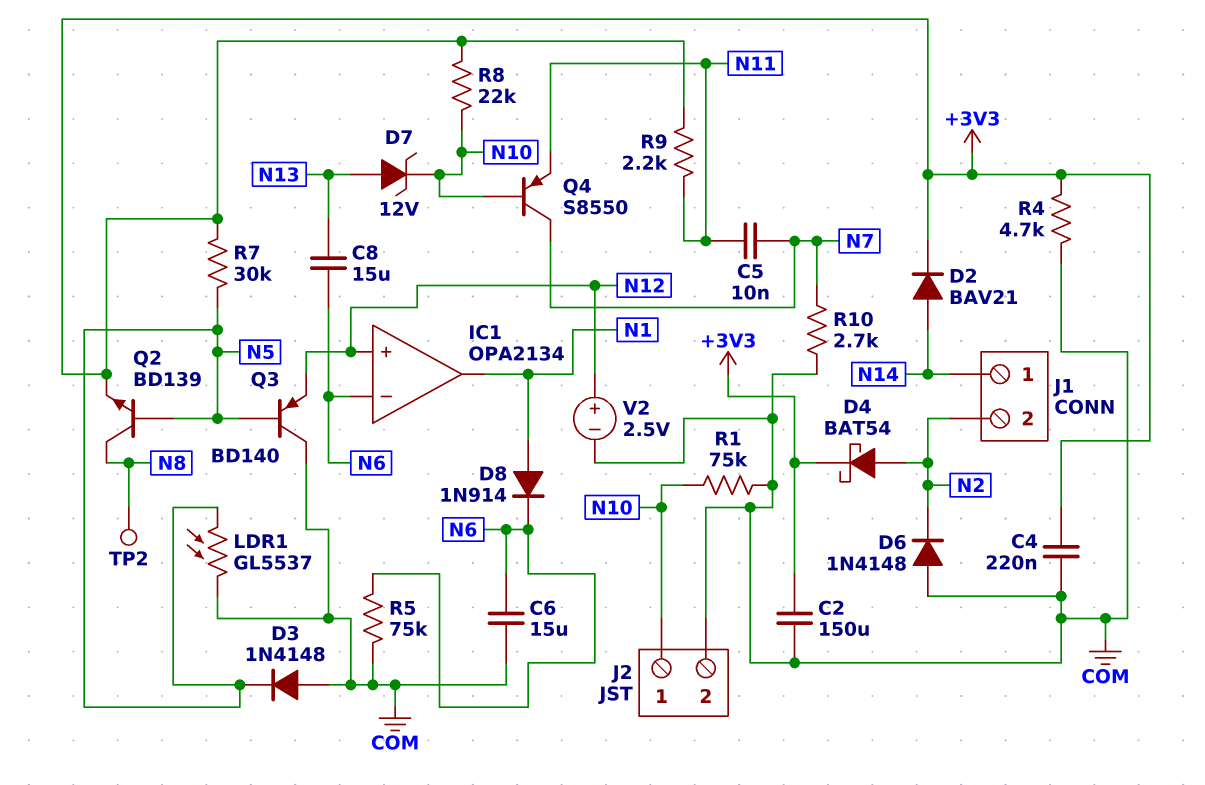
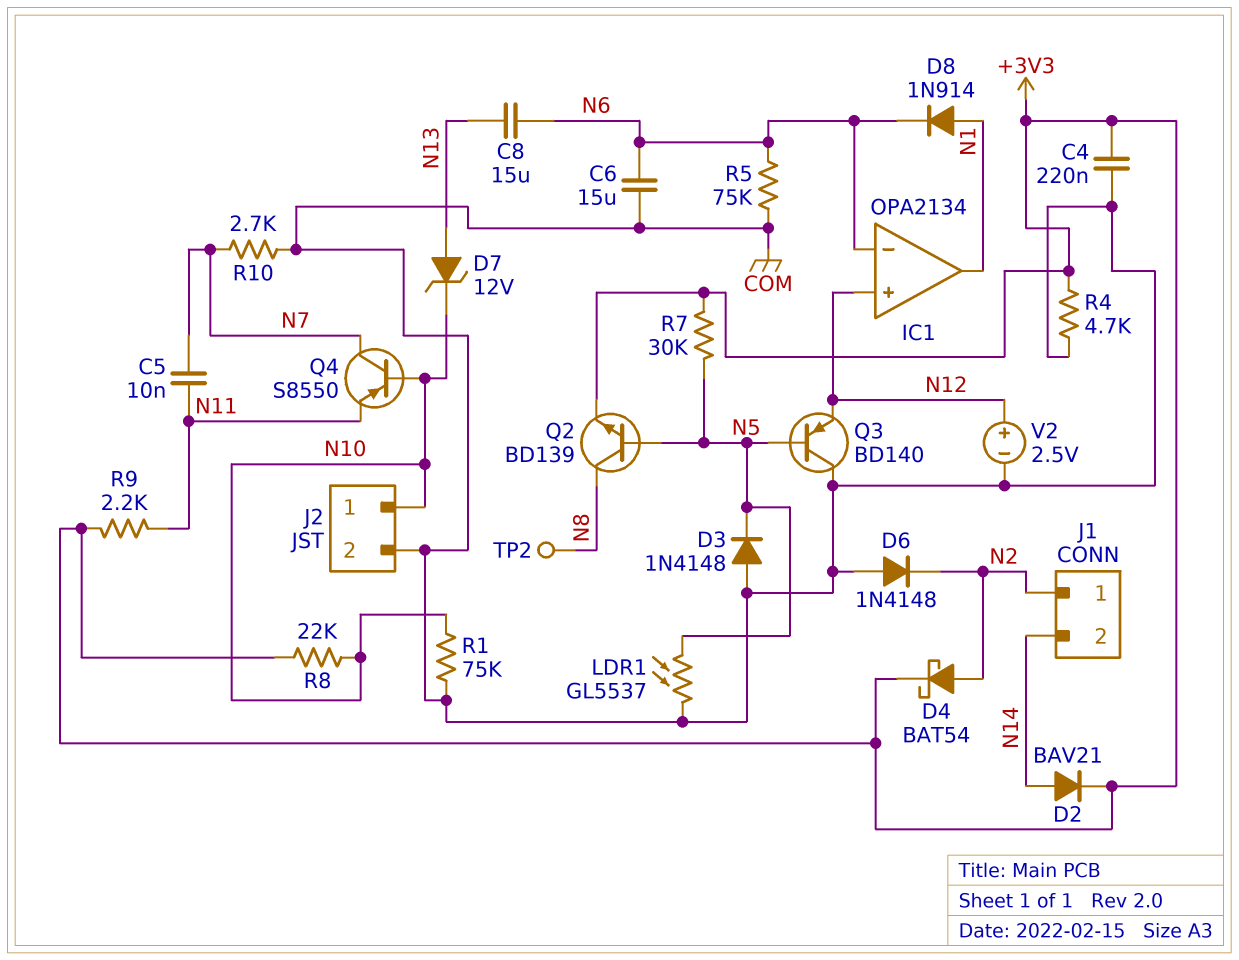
C2: 150uF (+3V3, COM) -> none
J1 pin 1: N14 -> N2
J1 pin 2: N2 -> N14

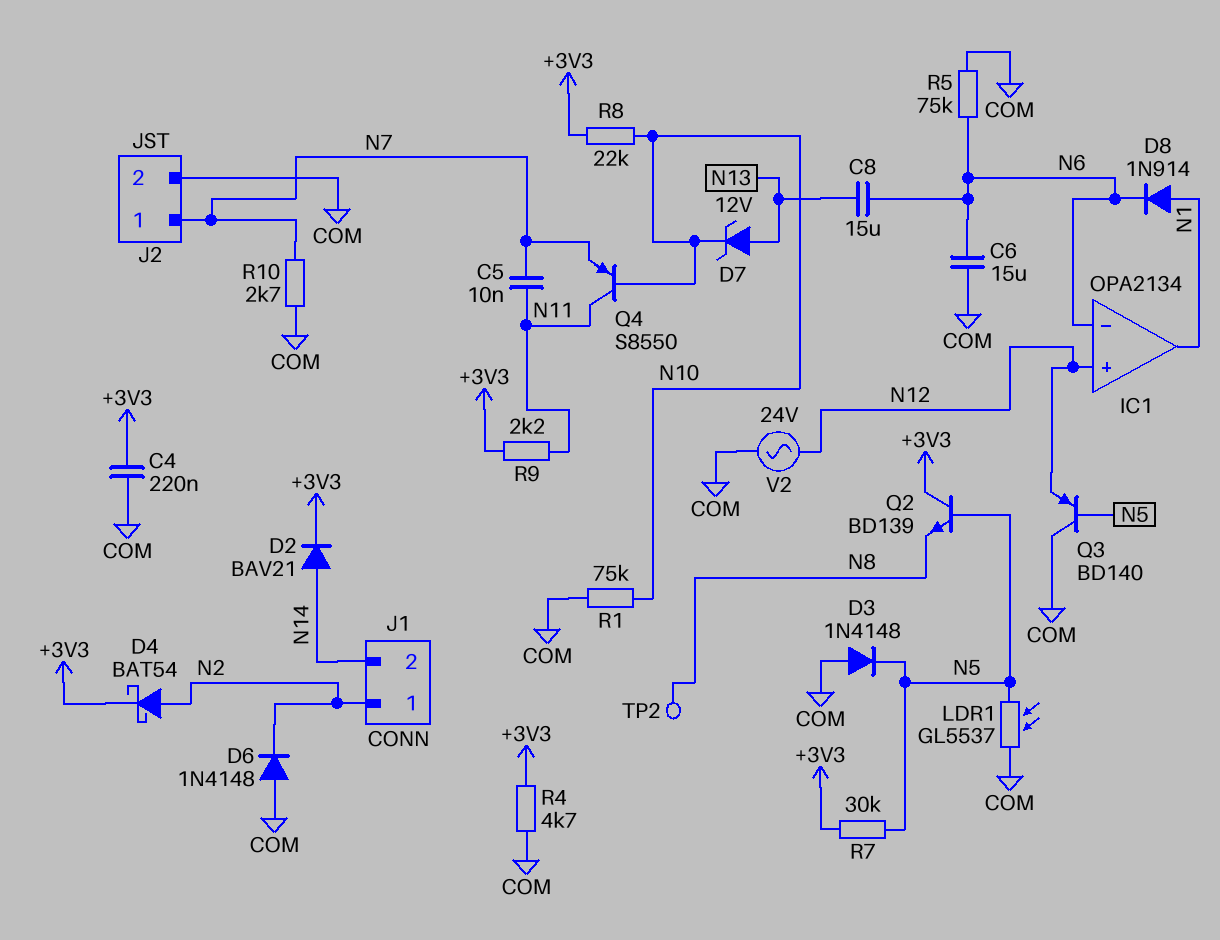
J2 pin 1: N10 -> N7
Q2: NPN BD139 (B N5, C N8, E +3V3) -> NPN BD139 (B N5, C +3V3, E N8)
Q4: PNP S8550 (B N10, C N7, E N11) -> PNP S8550 (B N10, C N11, E N7)
V2: 2.5V (plus N12, minus COM) -> AC 24V (COM, N12)

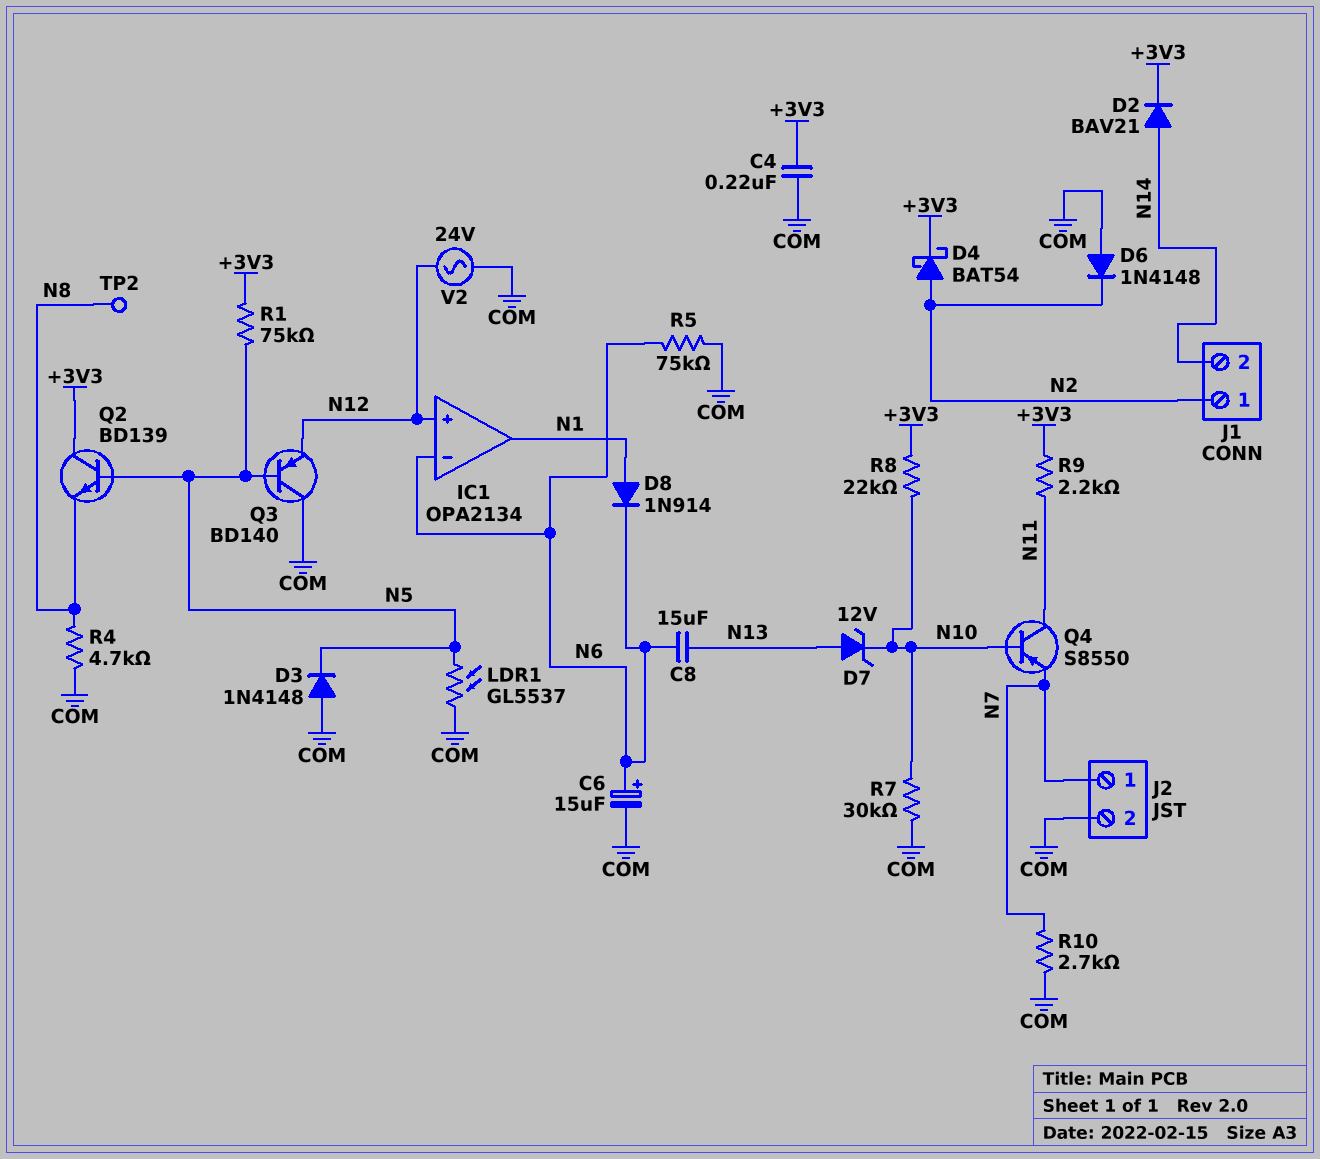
C5: 10nF (N7, N11) -> none
C6: 15uF (COM, N6) -> 15uF (plus N6, minus COM)
R1: 75k (COM, N10) -> 75k (+3V3, N5)
R4: 4.7k (+3V3, COM) -> 4.7k (COM, N8)
R7: 30k (+3V3, N5) -> 30k (COM, N10)

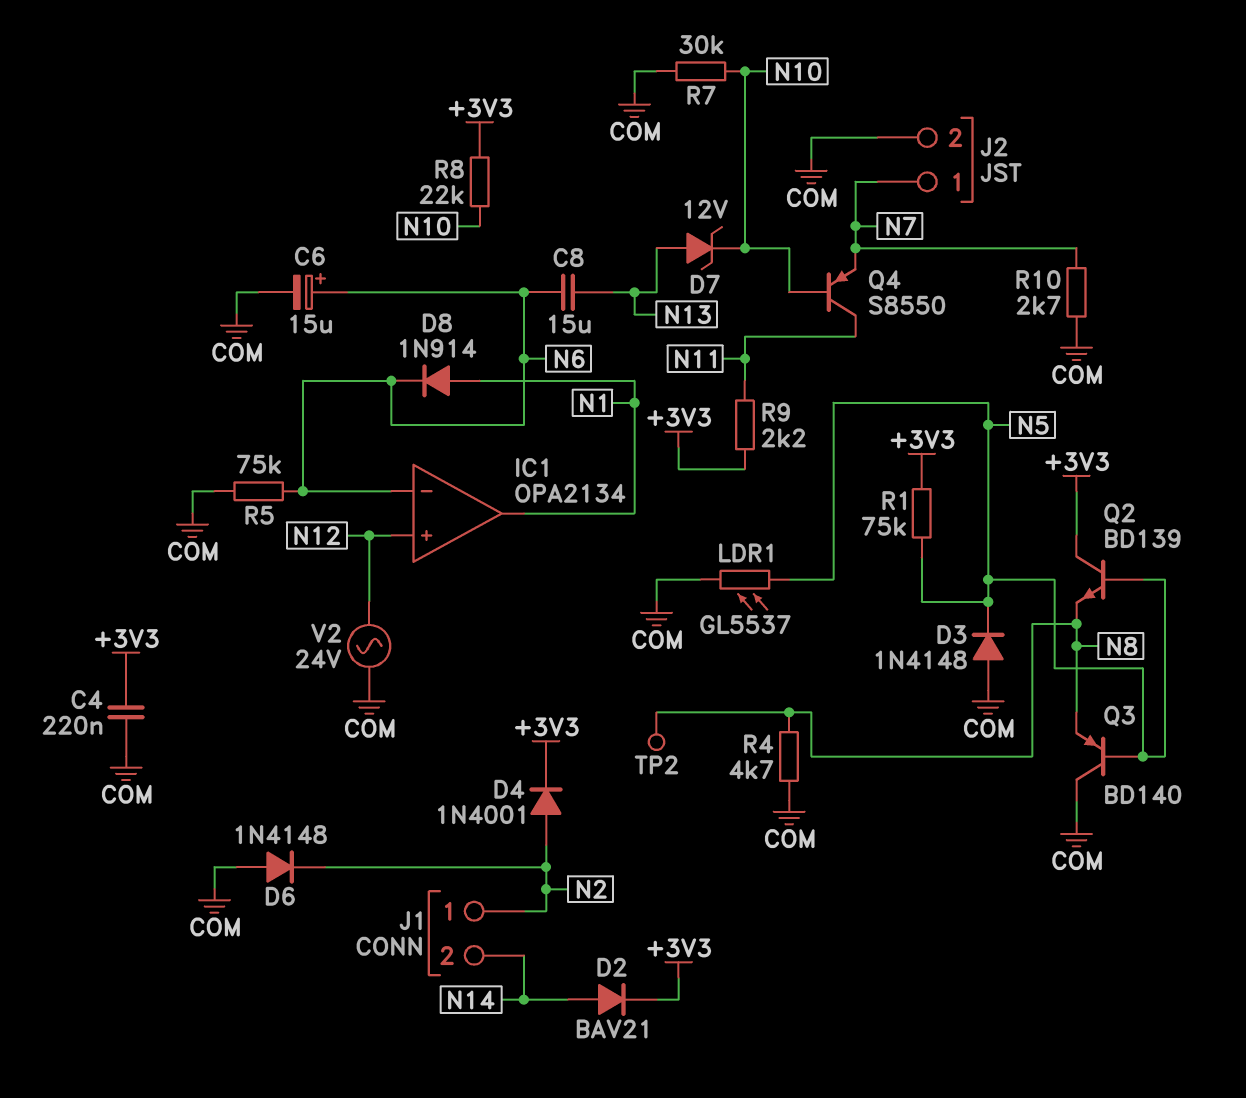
D4: schottky BAT54 (A N2, K +3V3) -> diode 1N4001 (A N2, K +3V3)
Q3: PNP BD140 (B N5, C COM, E N12) -> PNP BD140 (B N5, C COM, E N8)

